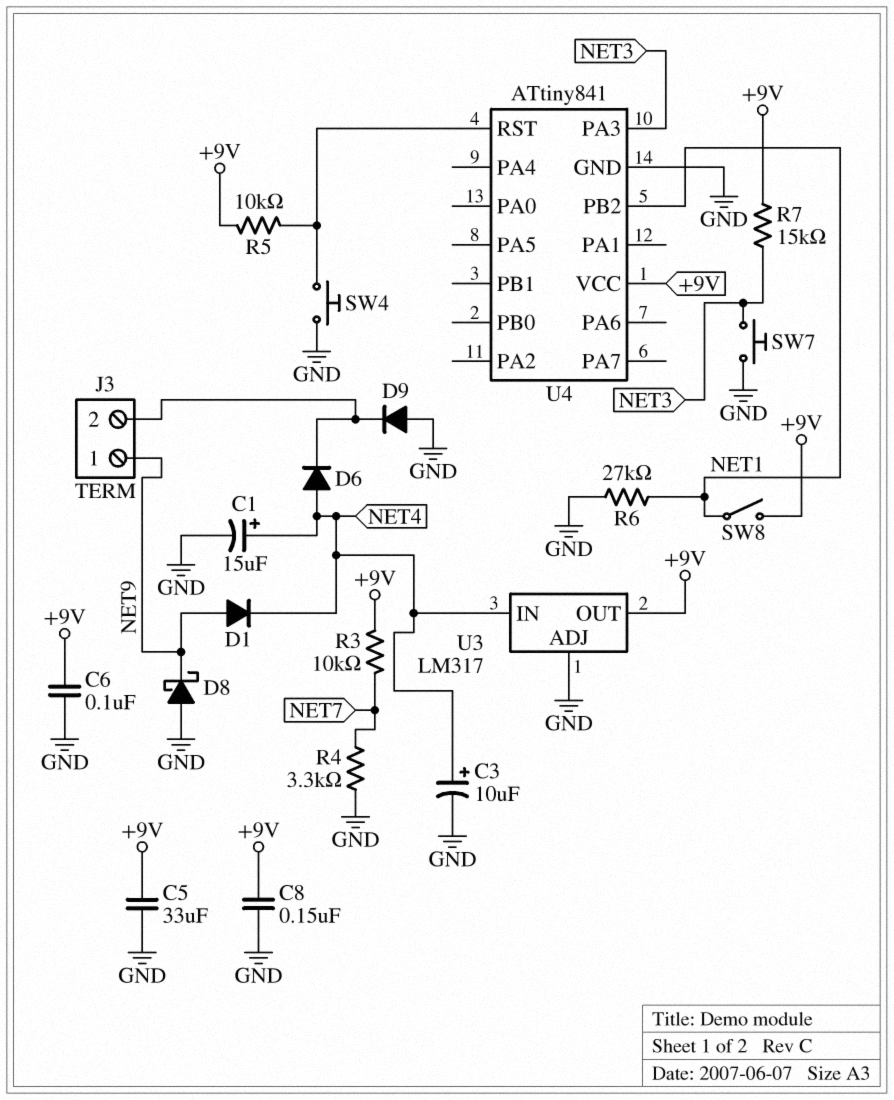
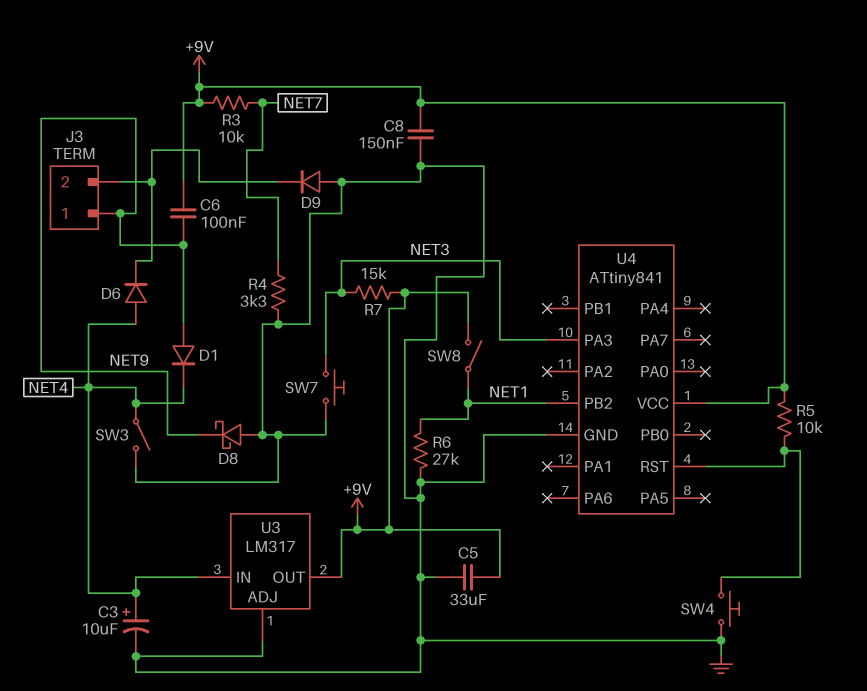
C1: 15uF (plus NET4, minus GND) -> none
C6: 100nF (+9V, GND) -> 100nF (+9V, NET9)
SW3: none -> switch (GND, NET4)

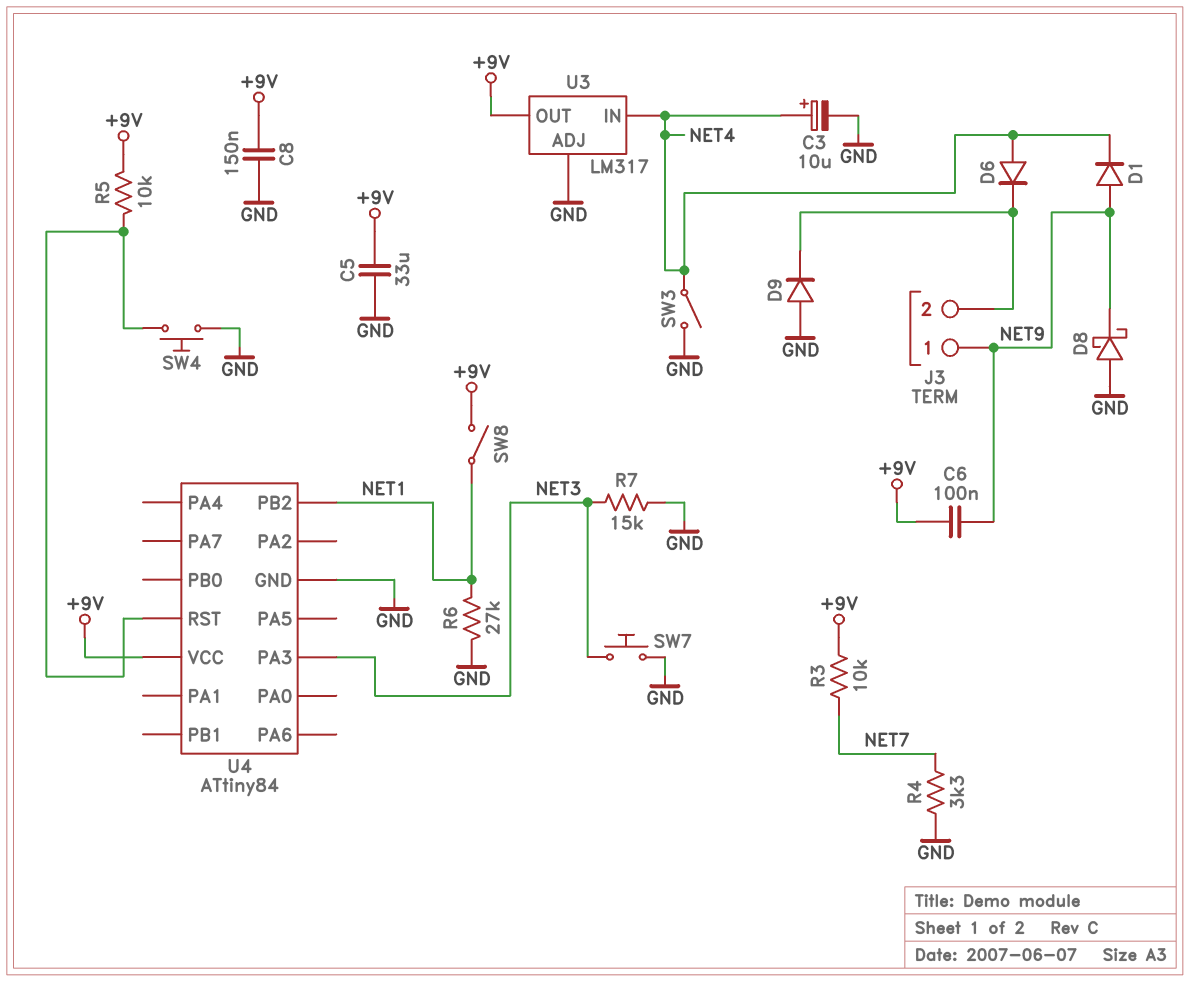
R7: 15k (+9V, NET3) -> 15k (GND, NET3)
U4: ATtiny841 -> ATtiny84

